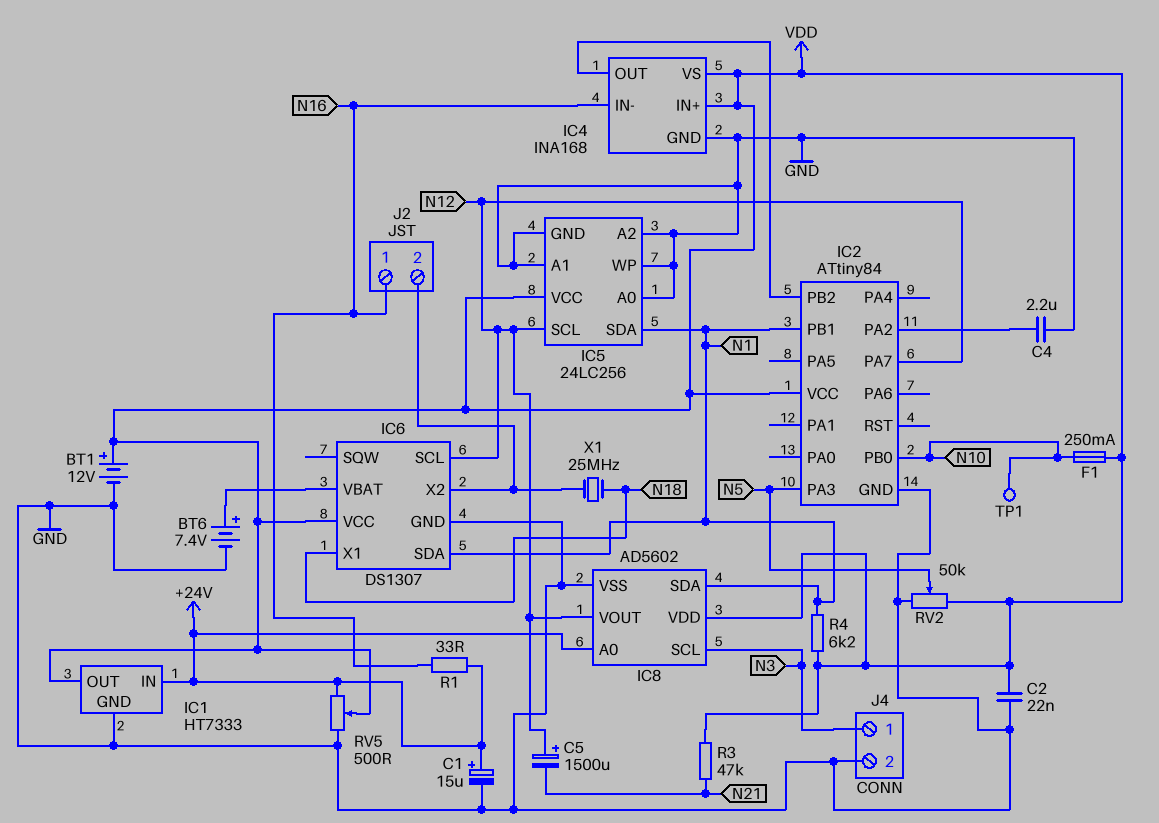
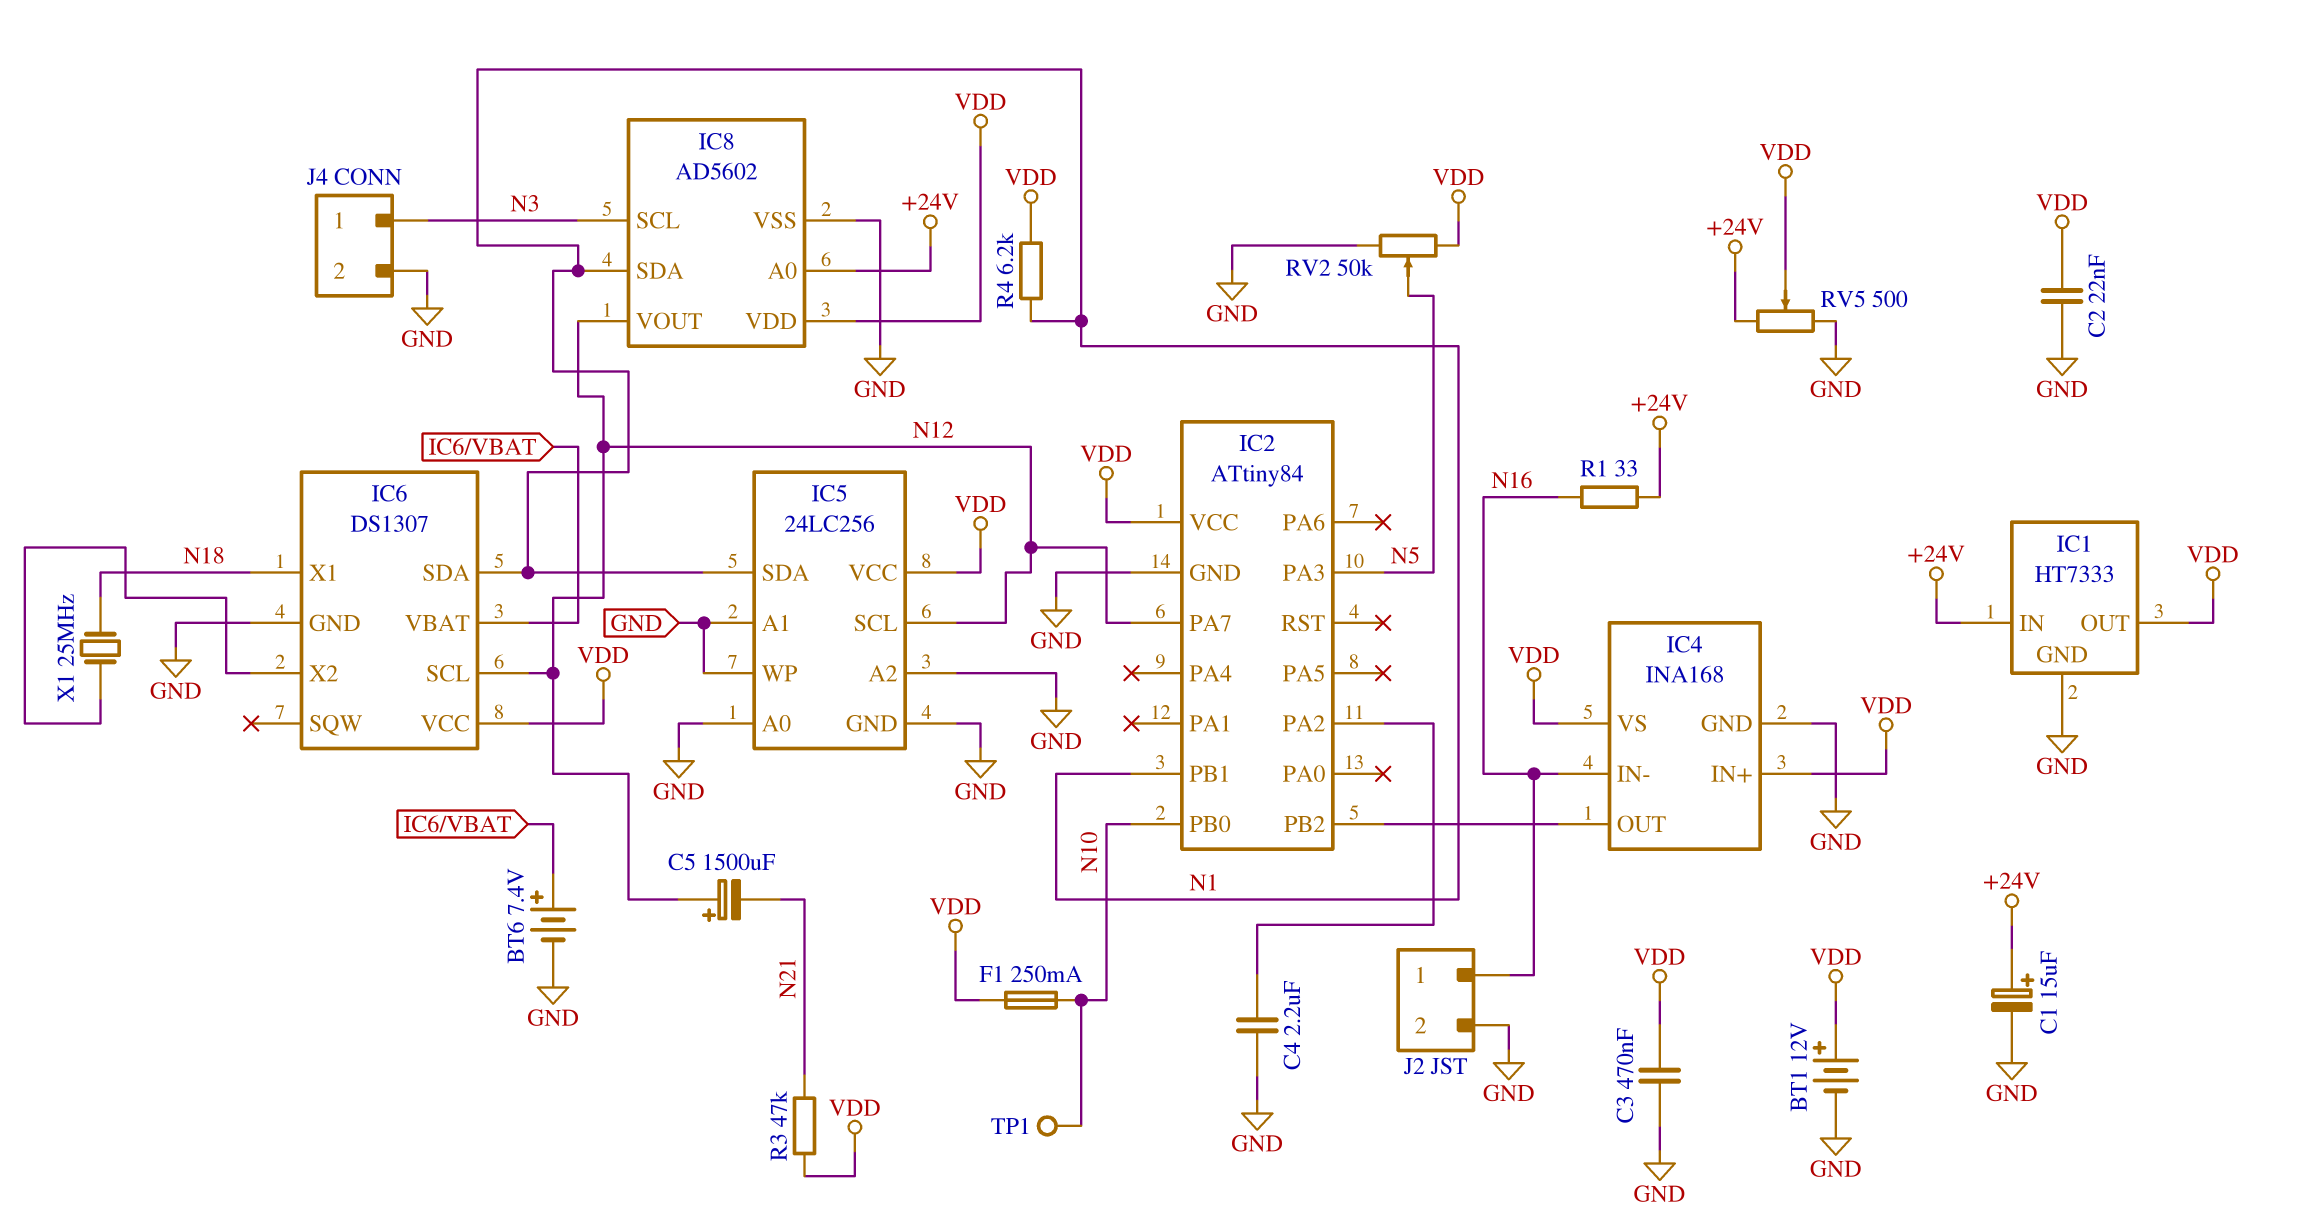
C3: none -> 470nF (GND, VDD)
J2 pin 2: IC6/X2 -> GND

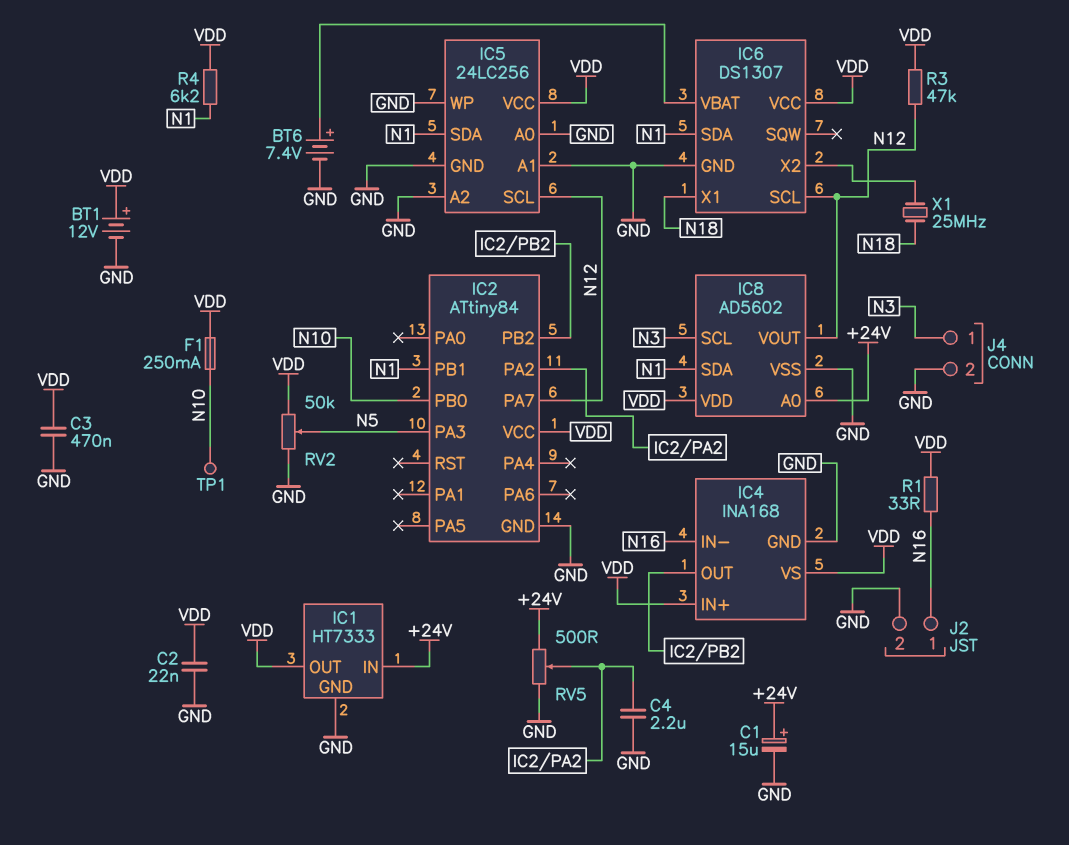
C5: 1500uF (plus N12, minus N21) -> none
R1: 33 (+24V, N16) -> 33 (N16, VDD)
R3: 47k (N21, VDD) -> 47k (N12, VDD)
RV5: 500 (+24V, GND, wiper VDD) -> 500 (+24V, GND, wiper IC2/PA2)

